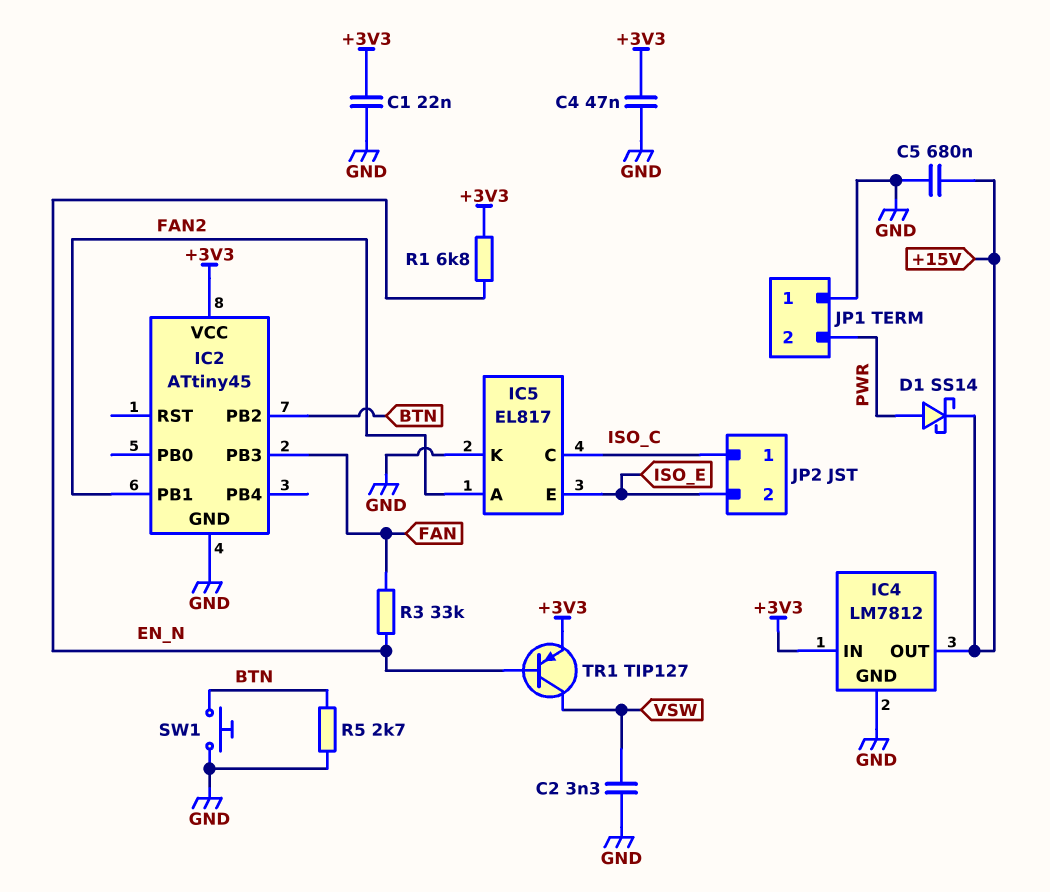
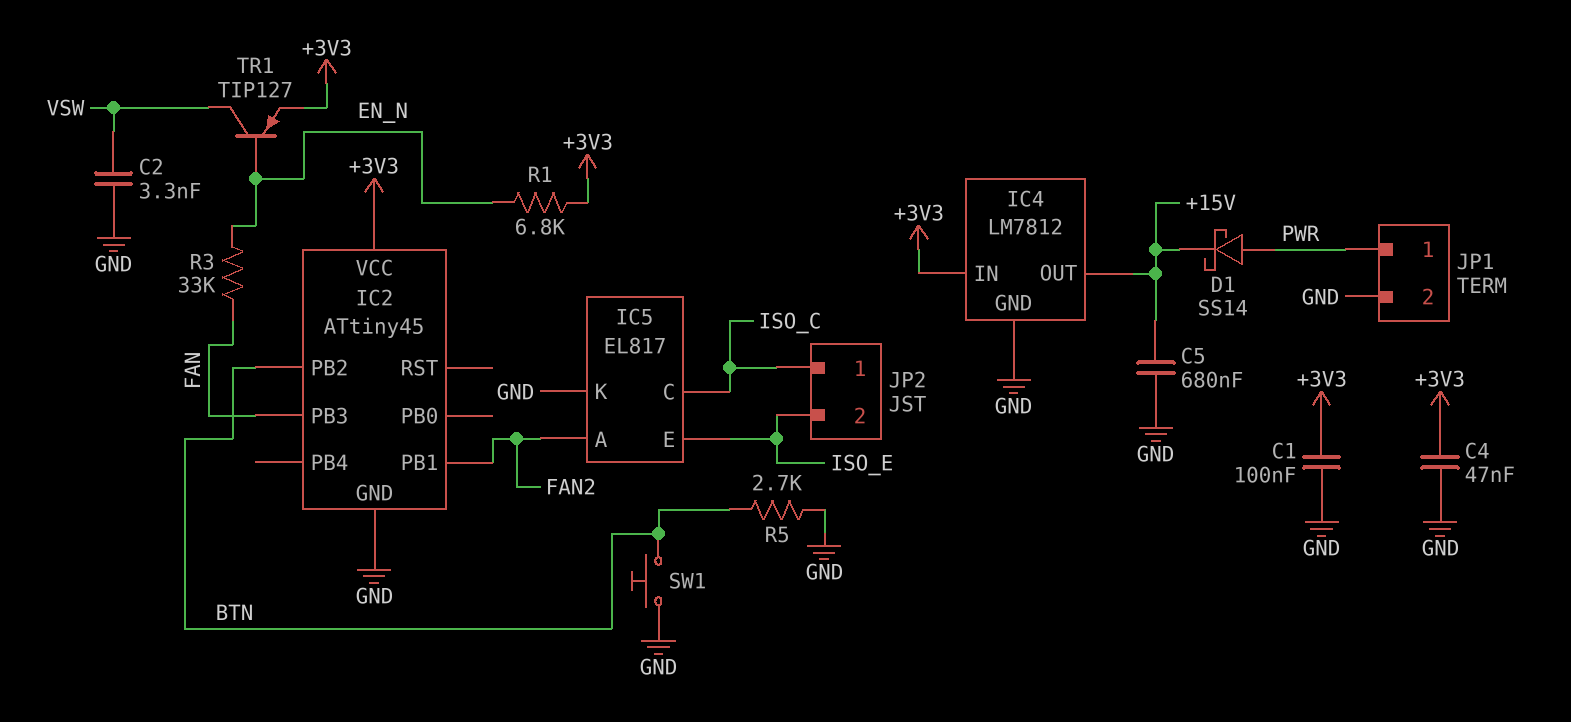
C1: 22nF (+3V3, GND) -> 100nF (+3V3, GND)
JP1 pin 1: GND -> PWR
JP1 pin 2: PWR -> GND

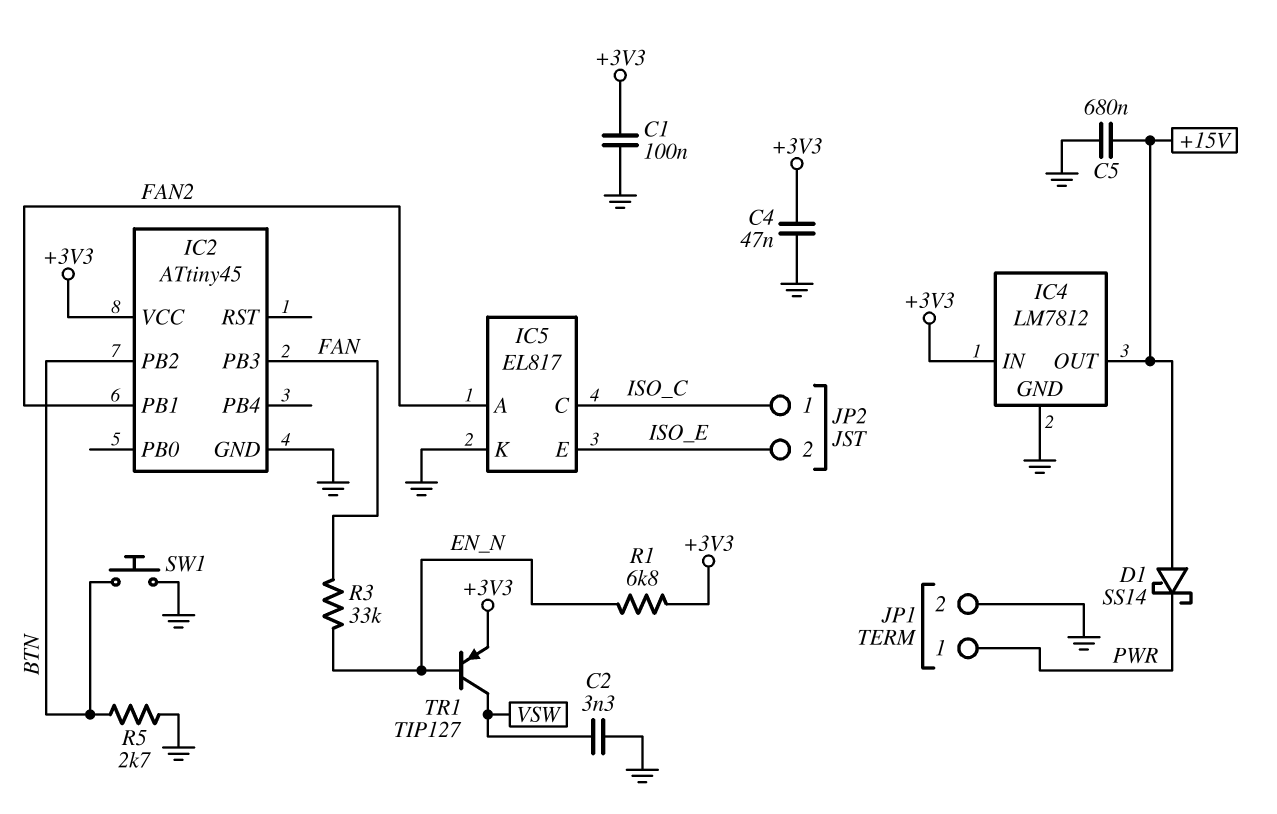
D1: schottky SS14 (A PWR, K +15V) -> schottky SS14 (A +15V, K PWR)

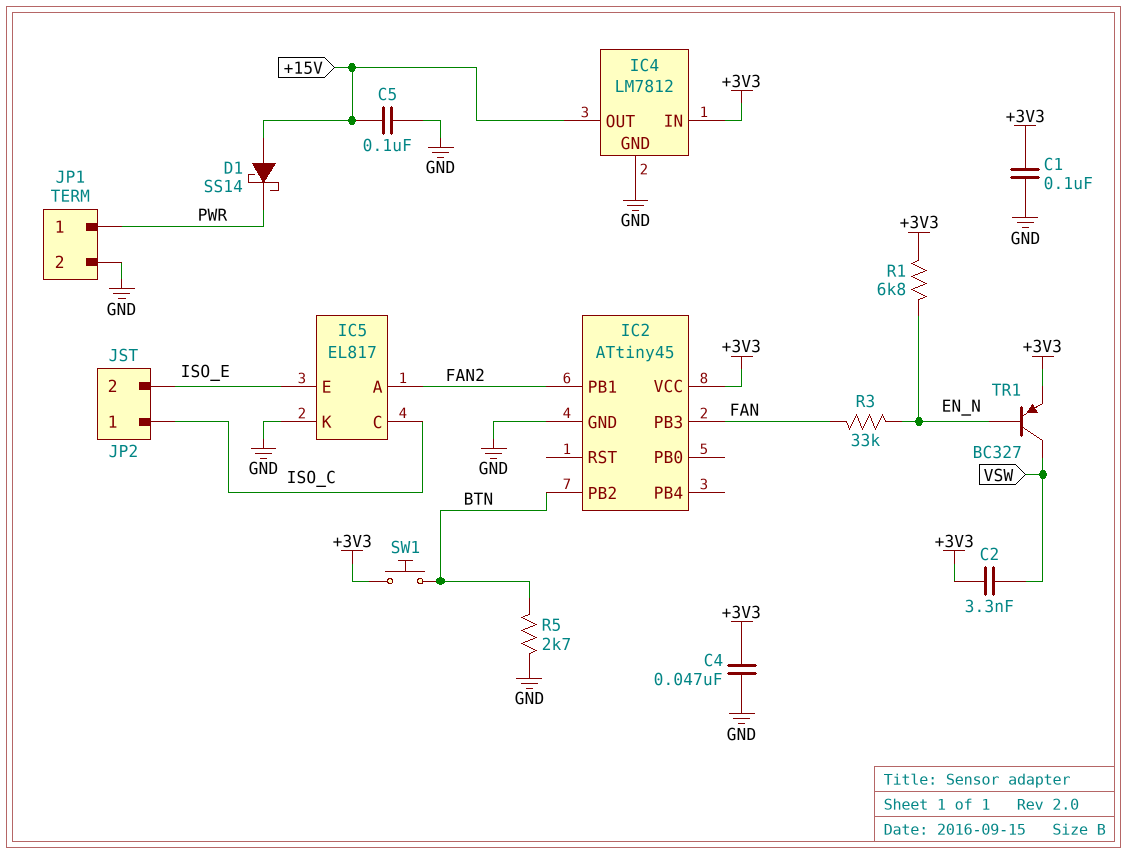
C2: 3.3nF (GND, VSW) -> 3.3nF (+3V3, VSW)
C5: 680nF (+15V, GND) -> 100nF (+15V, GND)
SW1: button (BTN, GND) -> button (+3V3, BTN)
TR1: PNP TIP127 (B EN_N, C VSW, E +3V3) -> PNP BC327 (B EN_N, C VSW, E +3V3)

